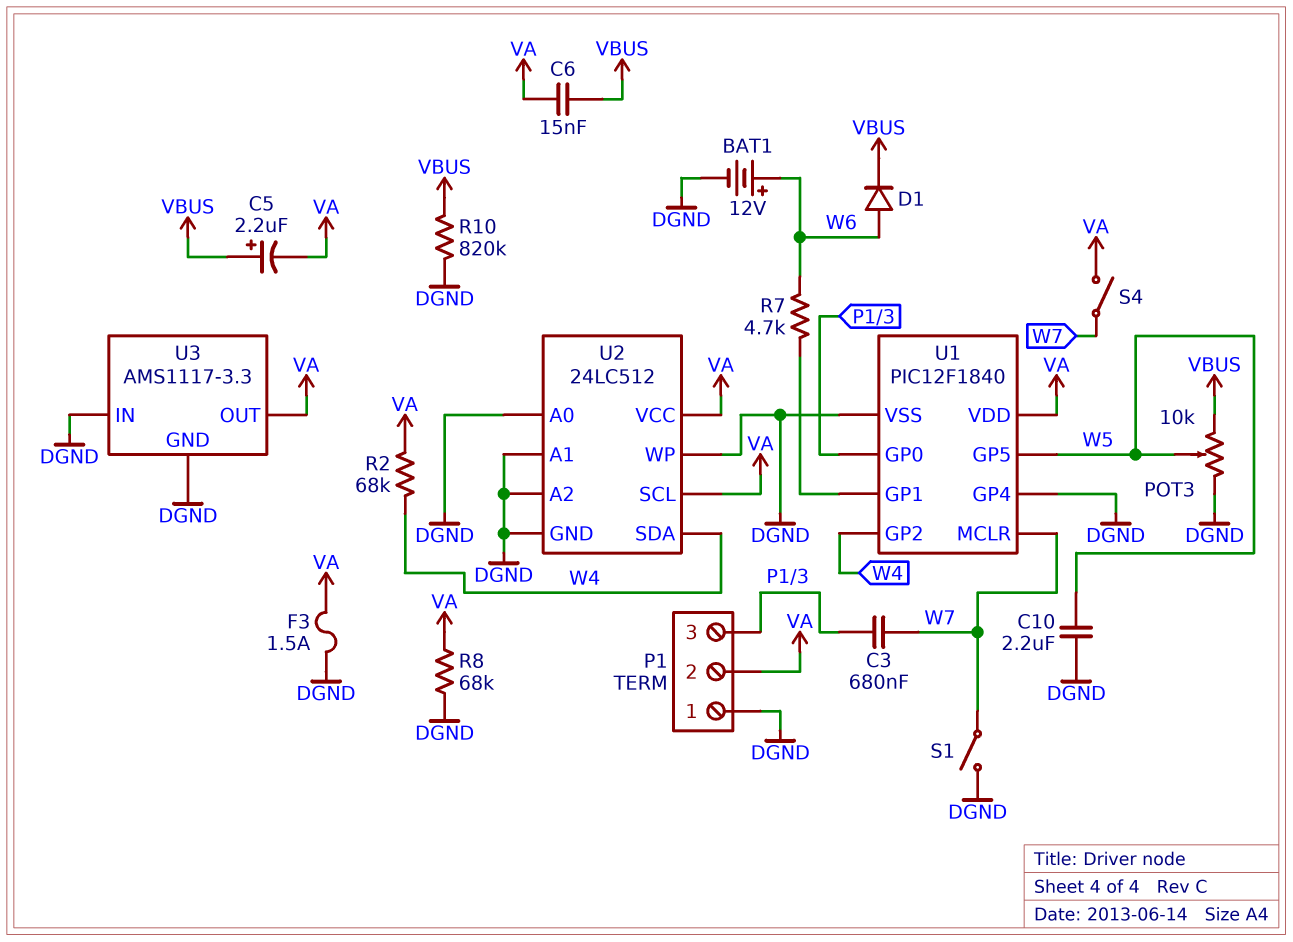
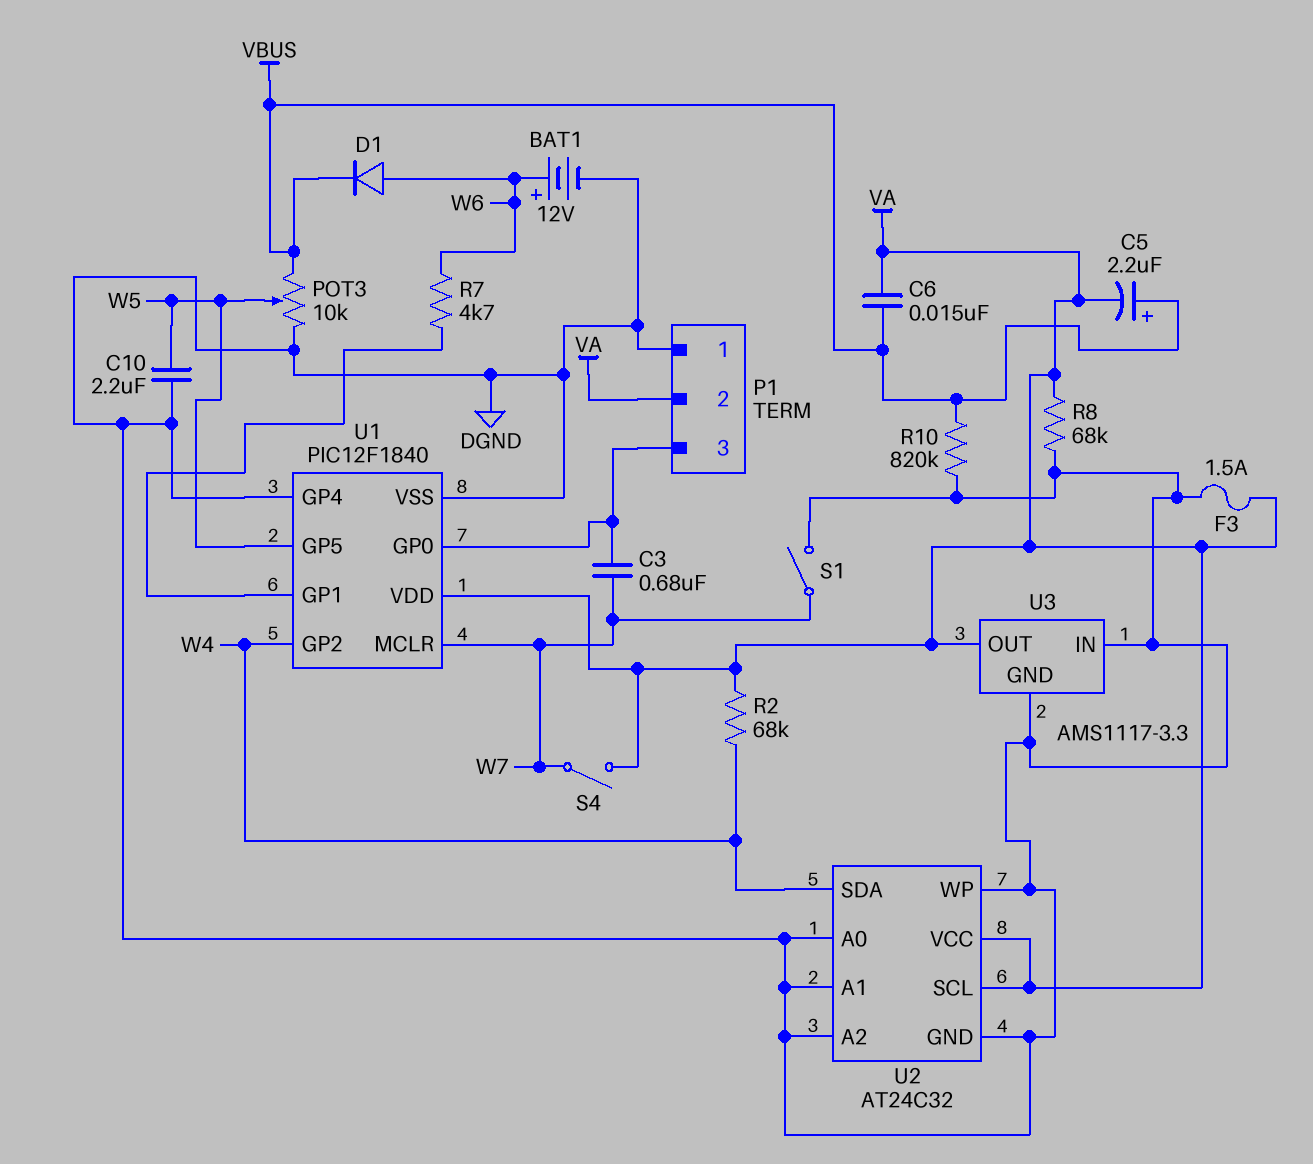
U2: 24LC512 -> AT24C32

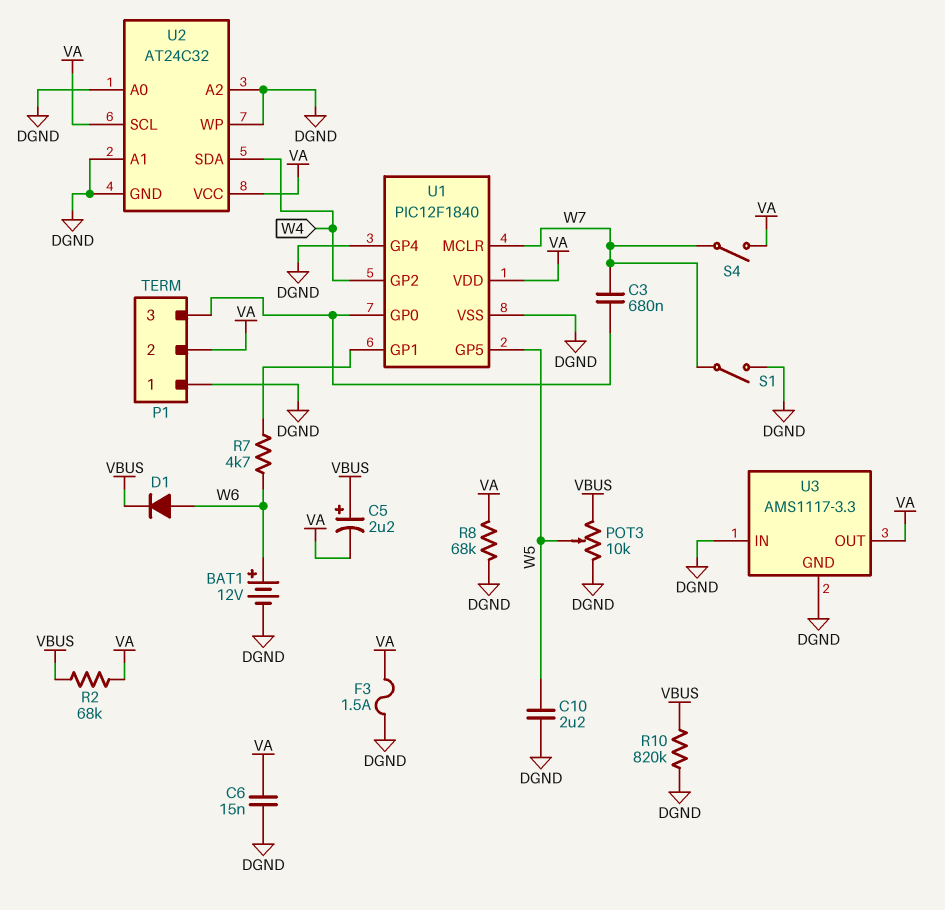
C6: 15nF (VA, VBUS) -> 15nF (DGND, VA)
R2: 68k (VA, W4) -> 68k (VA, VBUS)

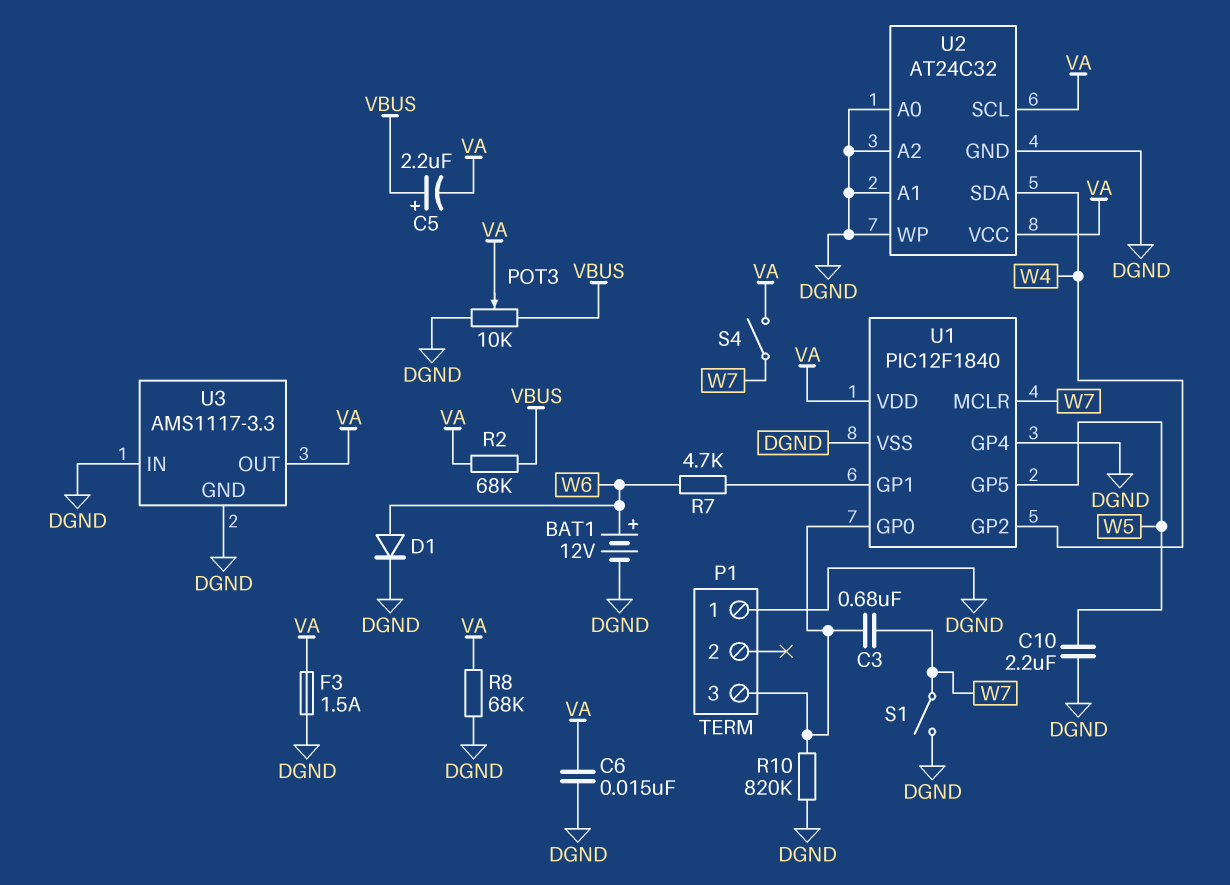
D1: diode (A W6, K VBUS) -> diode (A W6, K DGND)
P1 pin 2: VA -> none
POT3: 10k (DGND, VBUS, wiper W5) -> 10k (DGND, VBUS, wiper VA)
R10: 820k (DGND, VBUS) -> 820k (DGND, P1/3)

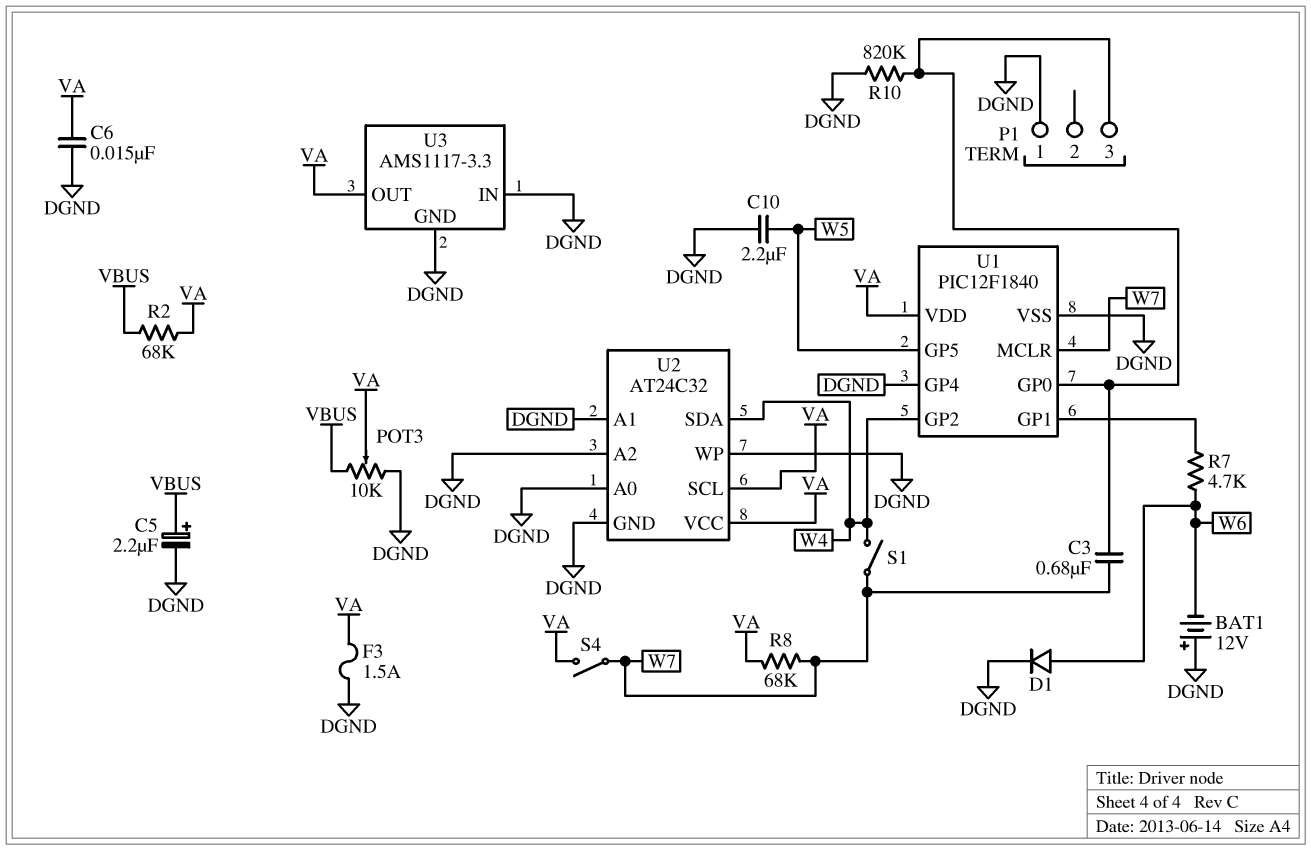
BAT1: 12V (plus W6, minus DGND) -> 12V (plus DGND, minus W6)
C5: 2.2uF (plus VBUS, minus VA) -> 2.2uF (plus VBUS, minus DGND)
R8: 68k (DGND, VA) -> 68k (VA, W7)
S1: switch (DGND, W7) -> switch (W4, W7)

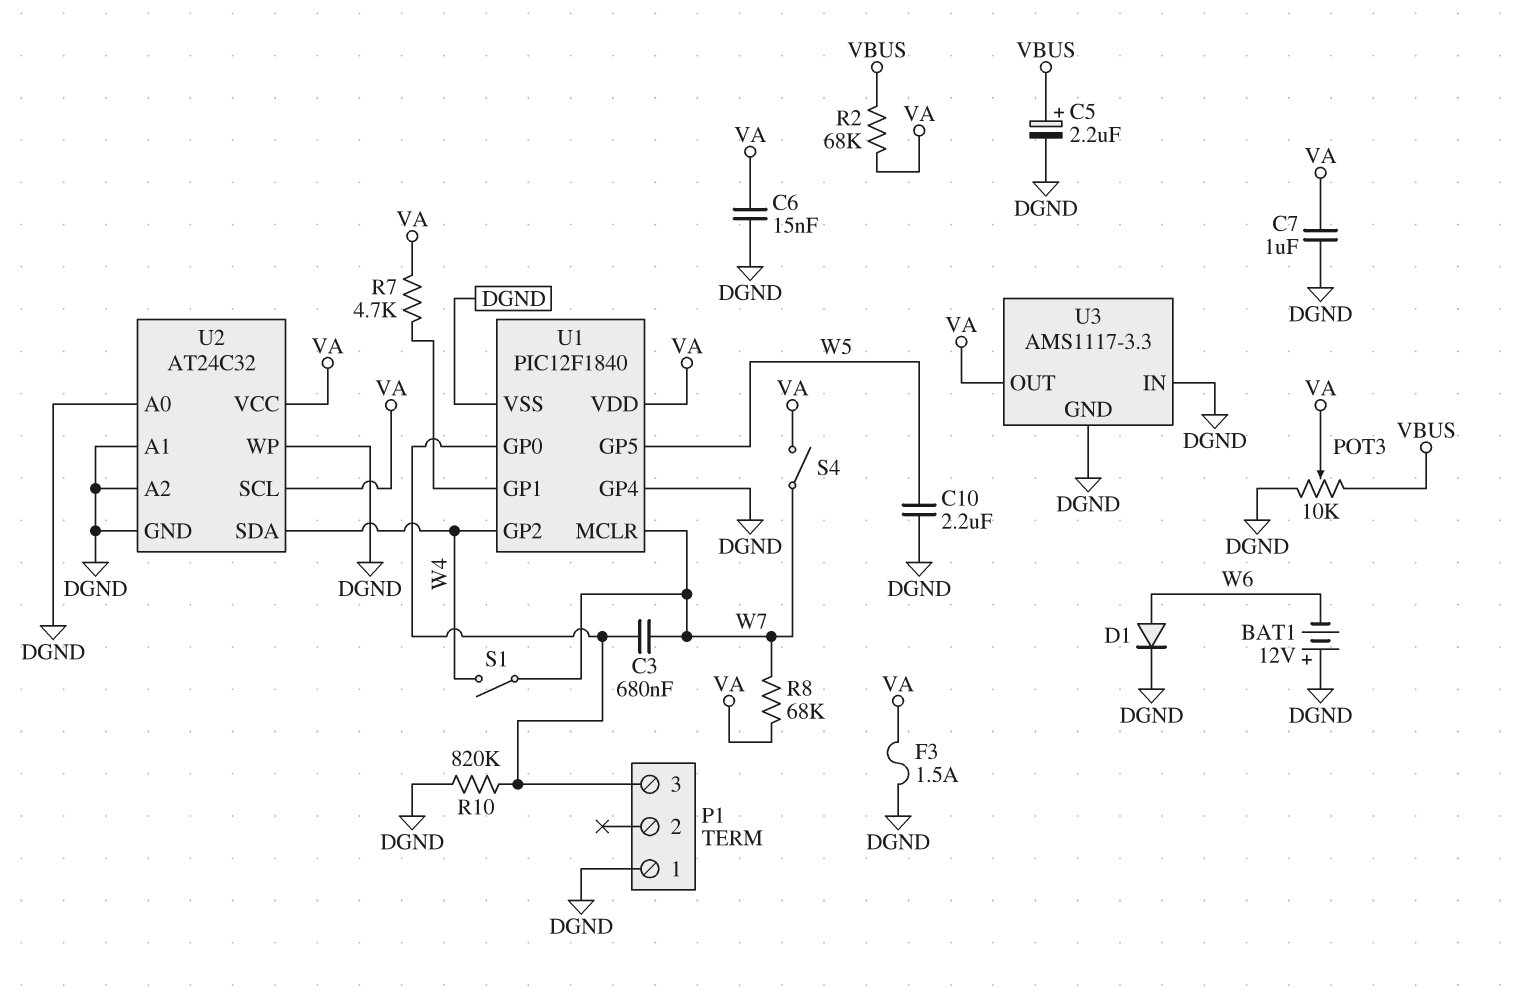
C7: none -> 1uF (DGND, VA)
R7: 4.7k (U1/GP1, W6) -> 4.7k (U1/GP1, VA)

